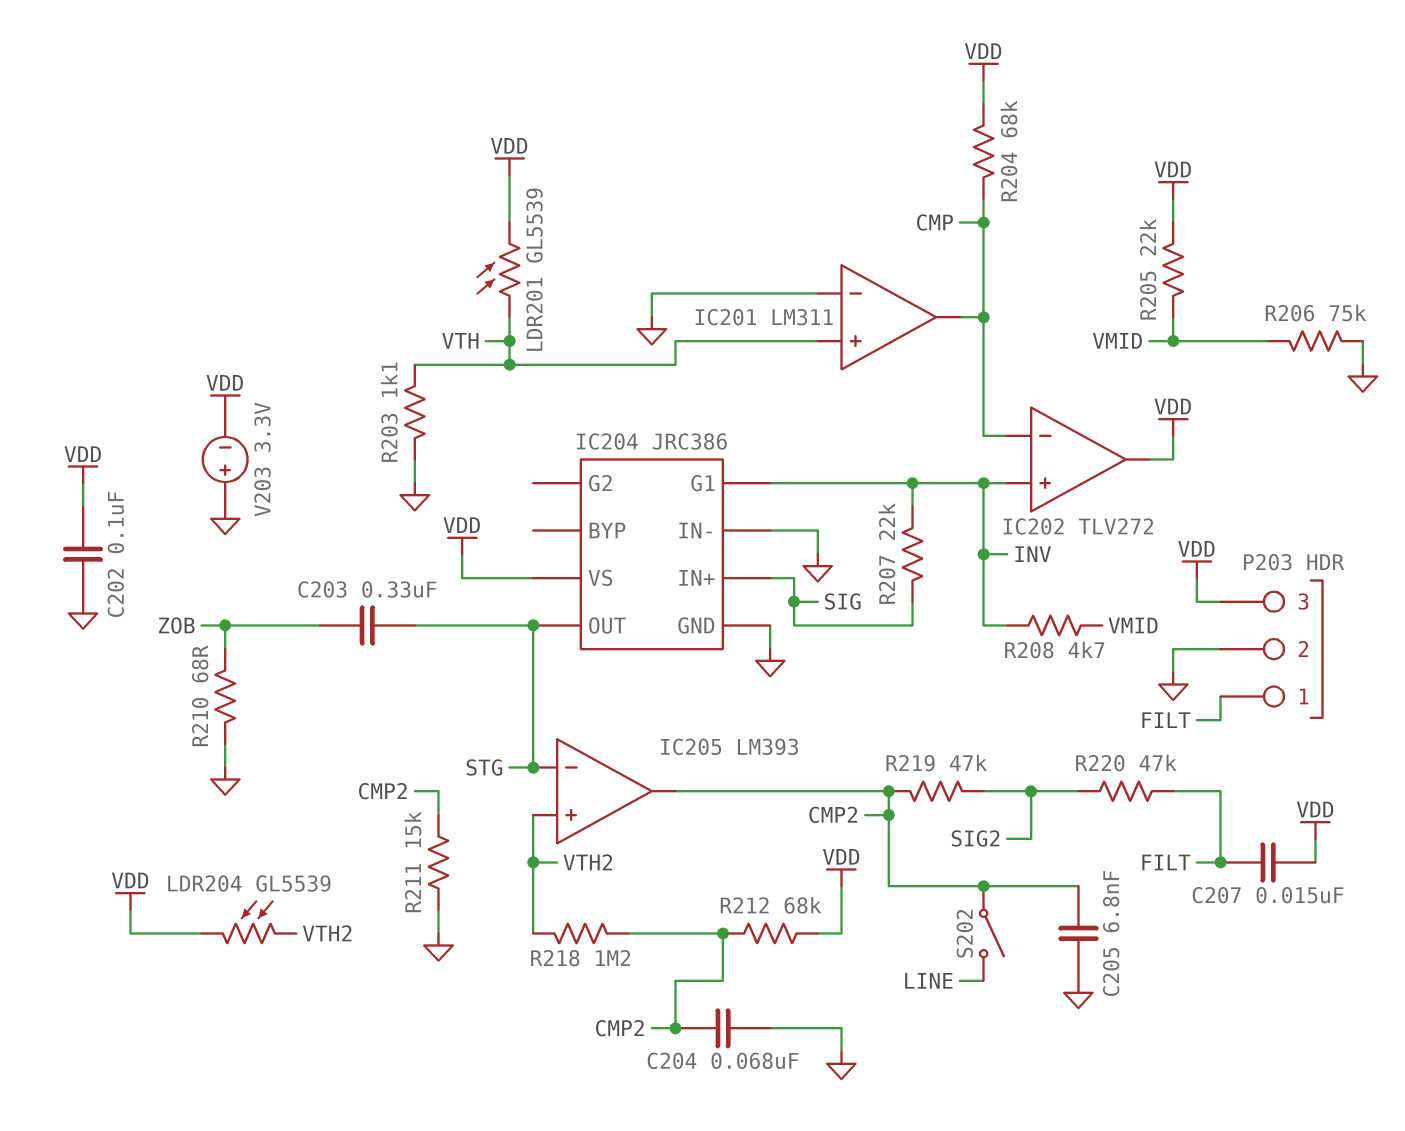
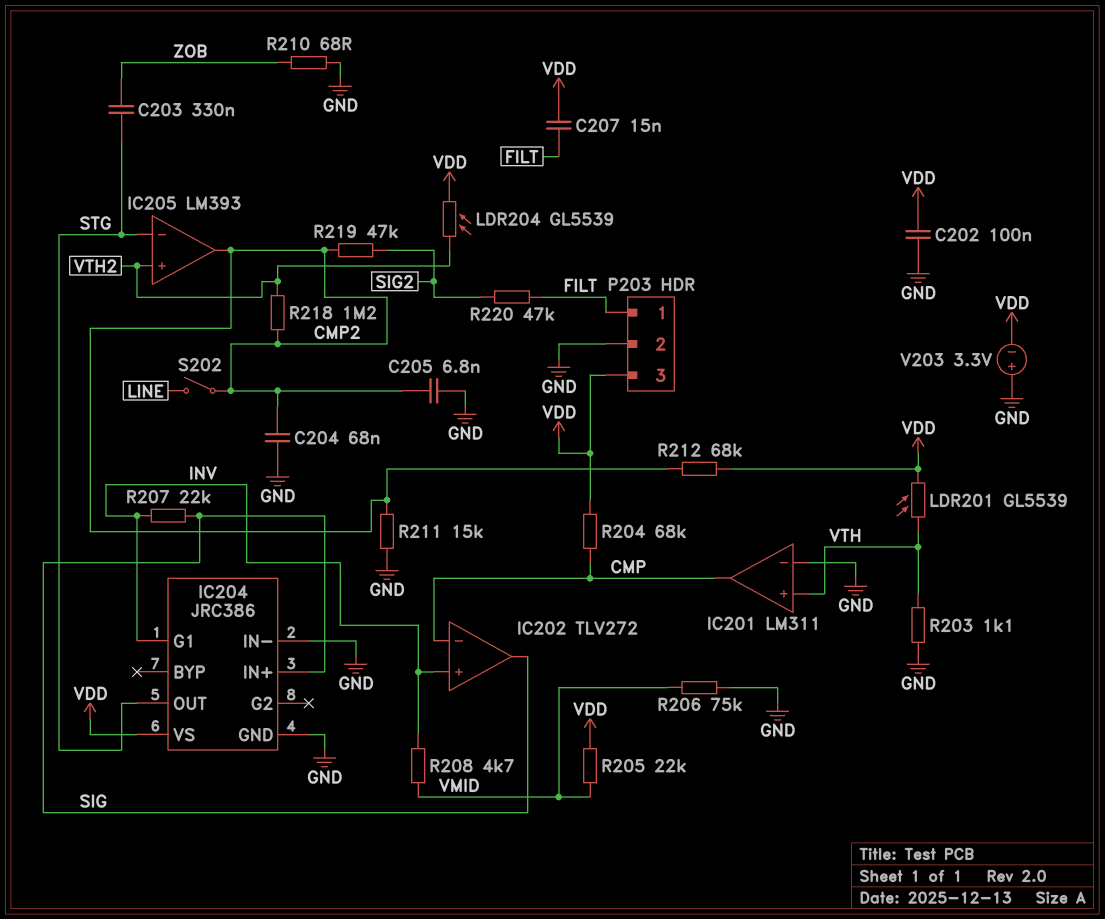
IC202 pin out: VDD -> SIG

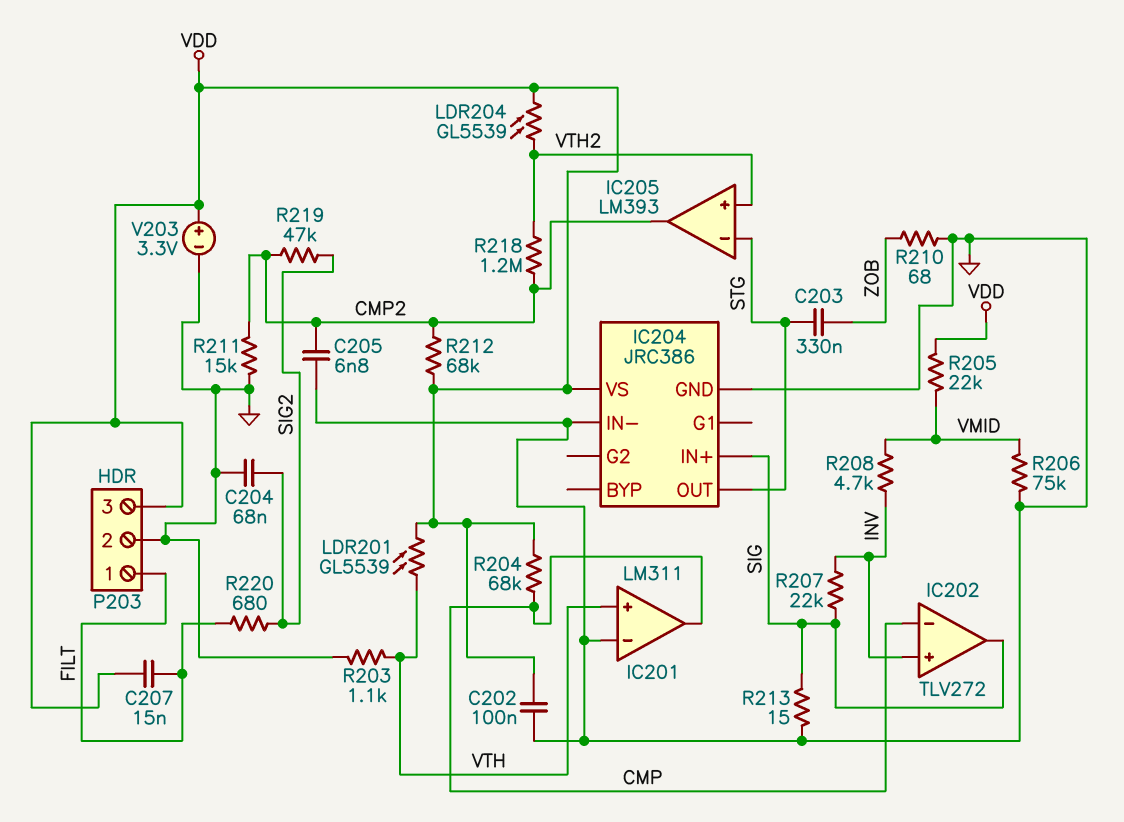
C204: 68nF (CMP2, GND) -> 68nF (GND, SIG2)
IC204 pin G1: INV -> none
R213: none -> 15 (GND, SIG)
R220: 47k (FILT, SIG2) -> 680 (FILT, SIG2)
S202: switch (CMP2, LINE) -> none
V203: 3.3V (plus GND, minus VDD) -> 3.3V (plus VDD, minus GND)

